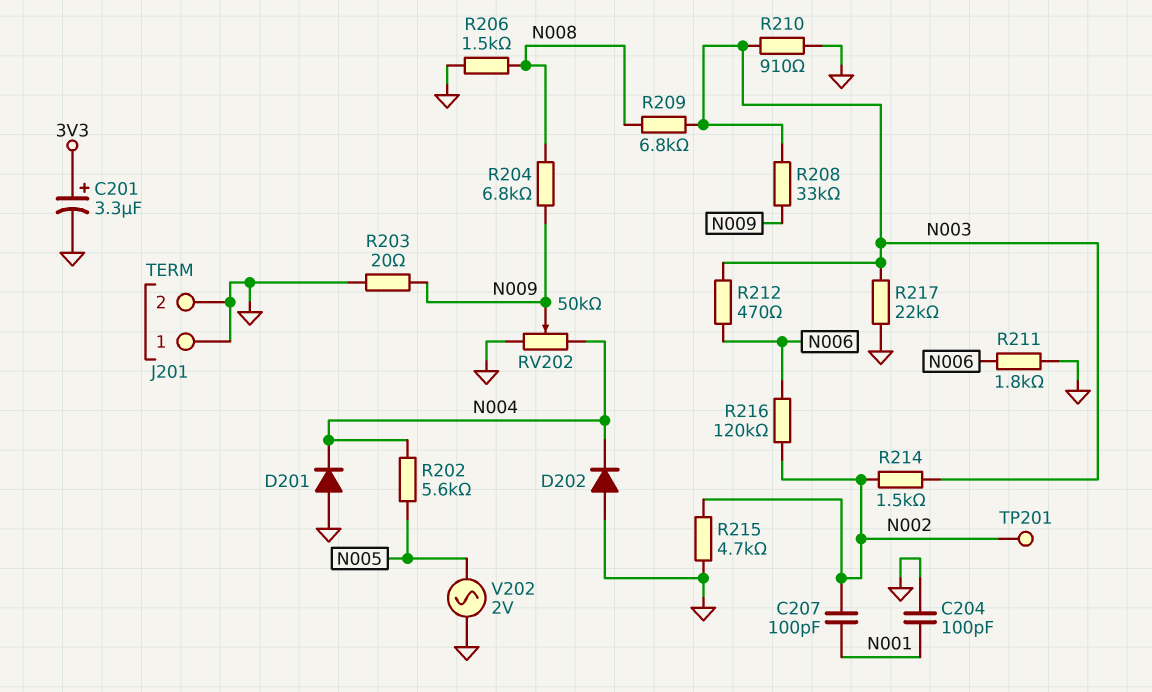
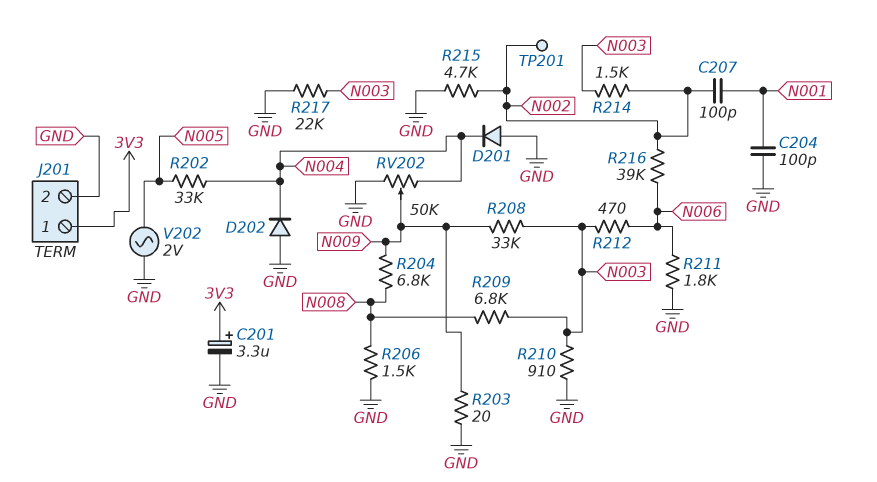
J201 pin 1: GND -> 3V3
R202: 5.6k (N004, N005) -> 33k (N004, N005)
R216: 120k (N002, N006) -> 39k (N002, N006)

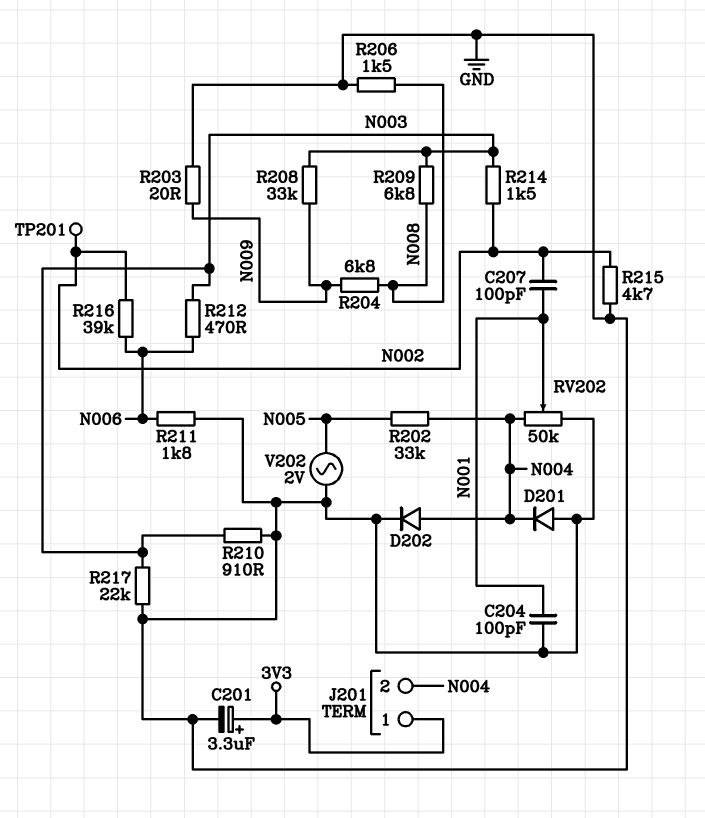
D202: diode (A GND, K N004) -> diode (A N004, K GND)
J201 pin 2: GND -> N004
RV202: 50k (GND, N004, wiper N009) -> 50k (GND, N004, wiper N001)

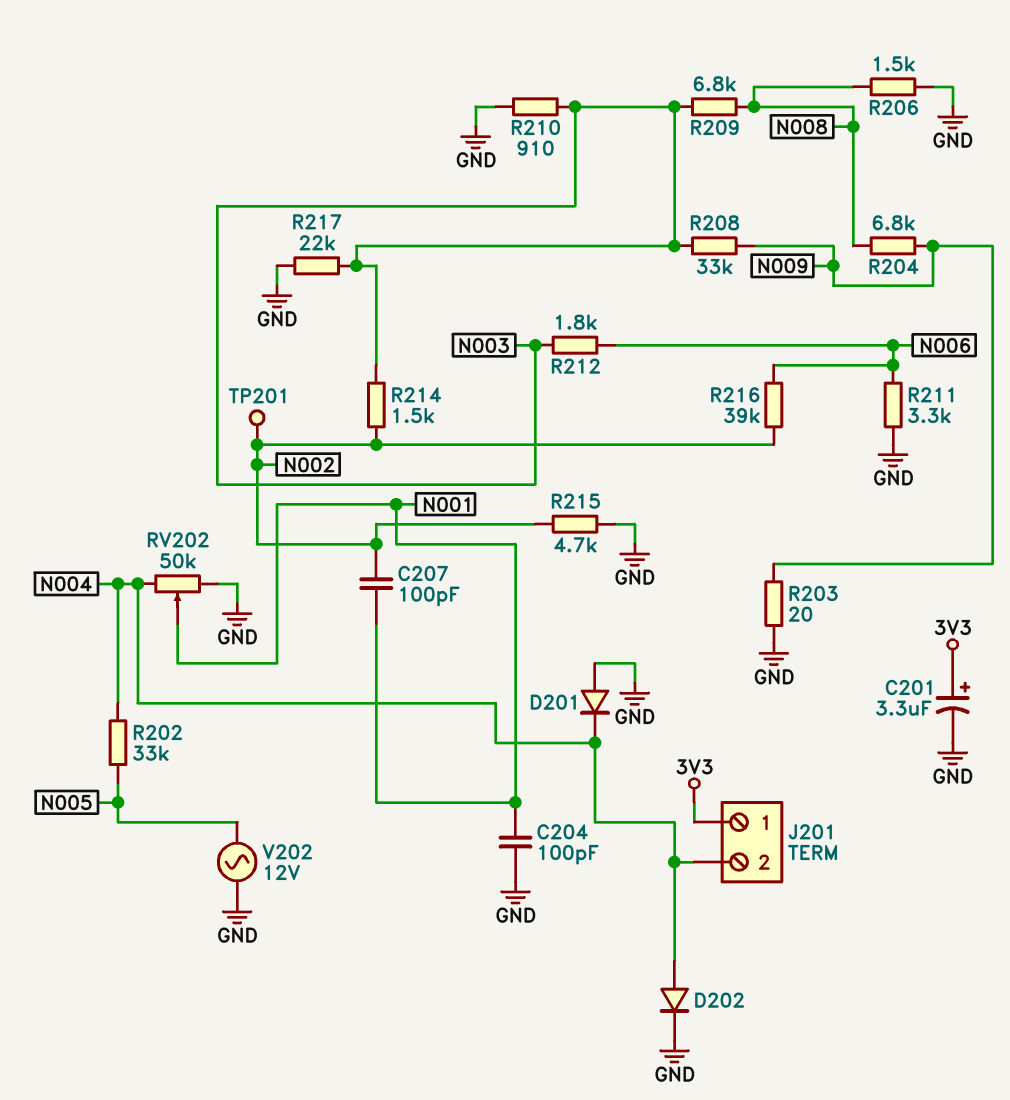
R211: 1.8k (GND, N006) -> 3.3k (GND, N006)
R212: 470 (N003, N006) -> 1.8k (N003, N006)
V202: AC 2V (GND, N005) -> AC 12V (GND, N005)

